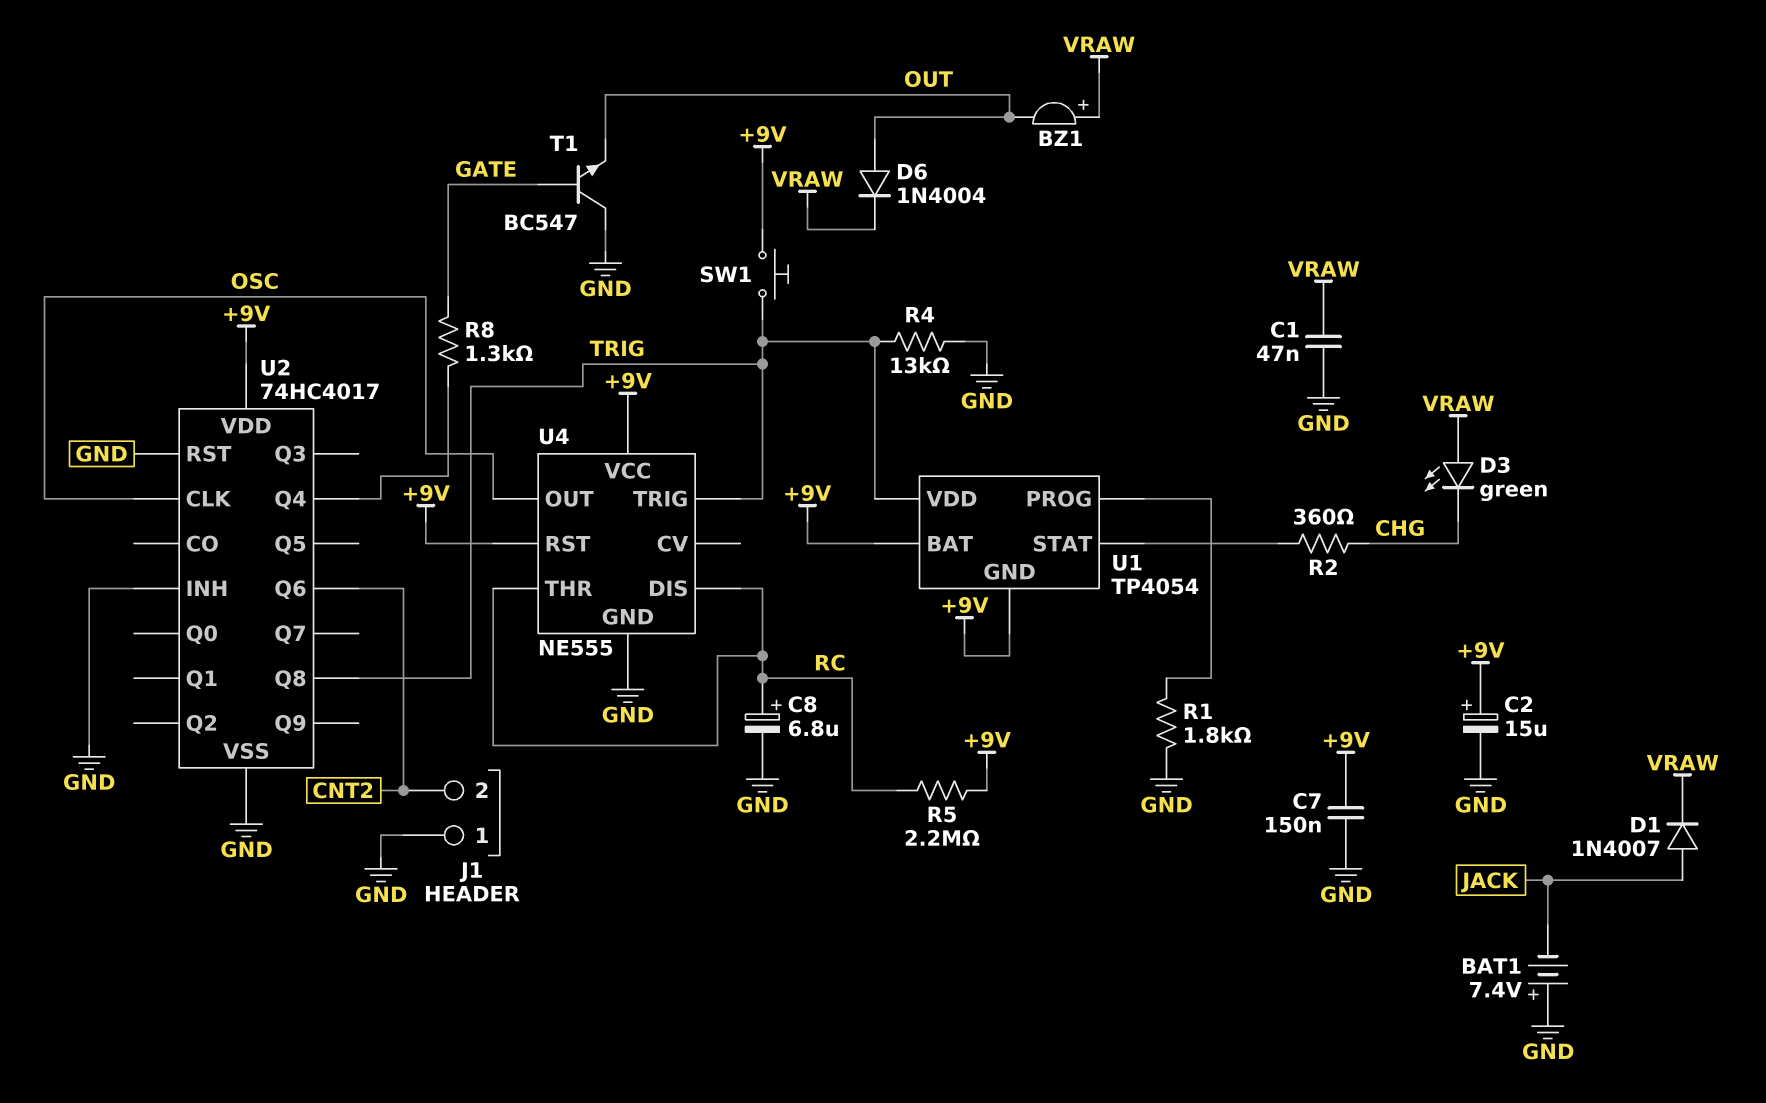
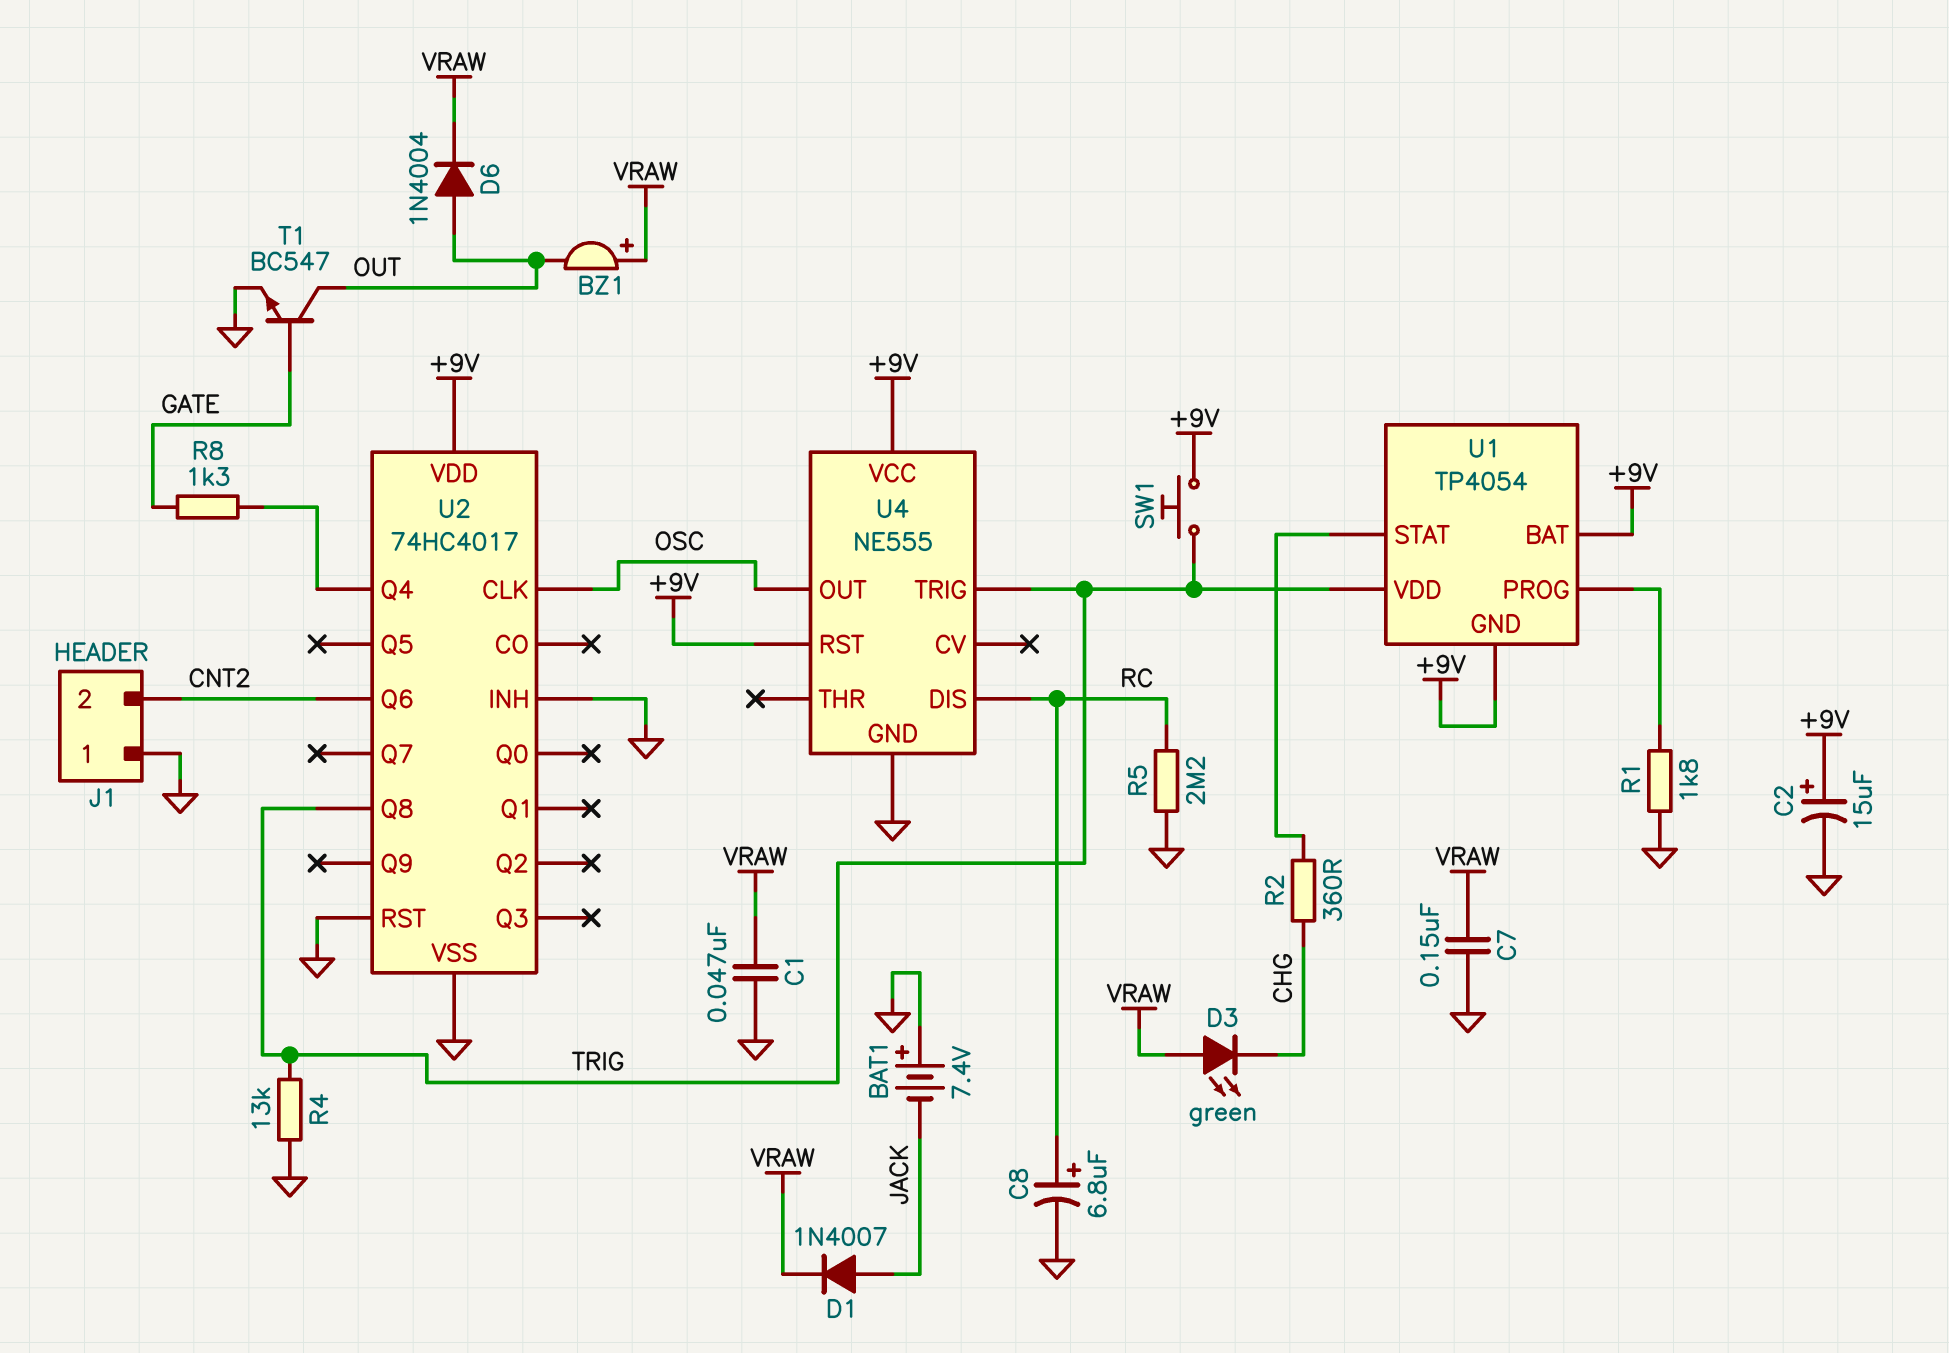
C7: 150nF (+9V, GND) -> 150nF (GND, VRAW)
R5: 2.2M (+9V, RC) -> 2.2M (GND, RC)
T1: NPN BC547 (B GATE, C GND, E OUT) -> NPN BC547 (B GATE, C OUT, E GND)
U4 pin THR: RC -> none

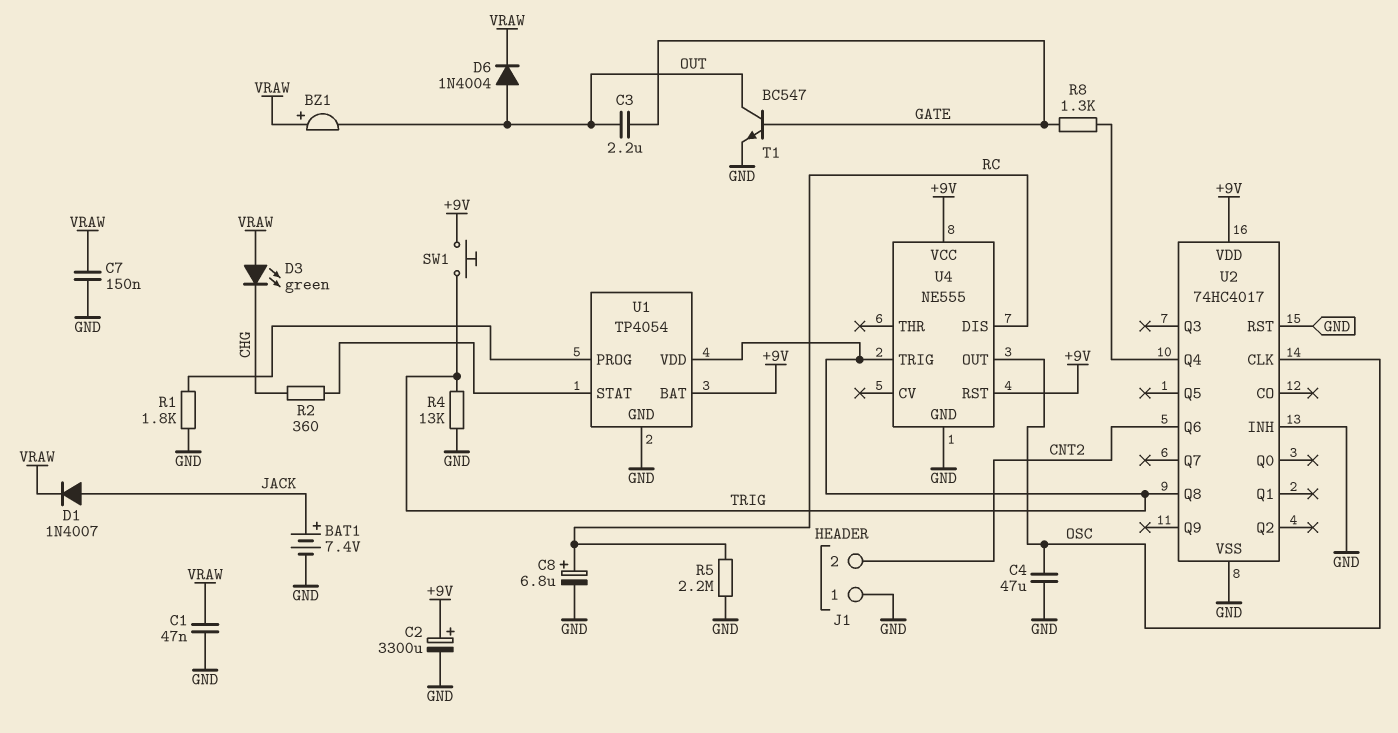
BAT1: 7.4V (plus GND, minus JACK) -> 7.4V (plus JACK, minus GND)
C2: 15uF (plus +9V, minus GND) -> 3300uF (plus +9V, minus GND)
C3: none -> 2.2uF (GATE, OUT)
C4: none -> 47uF (GND, OSC)
U1 pin GND: +9V -> GND

